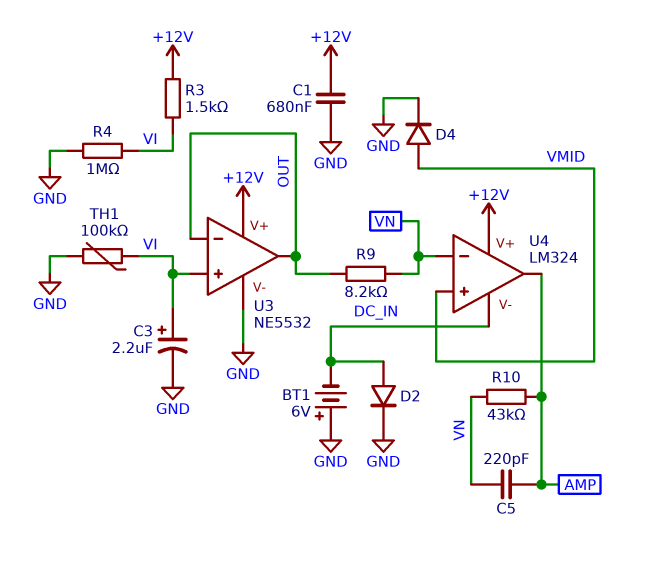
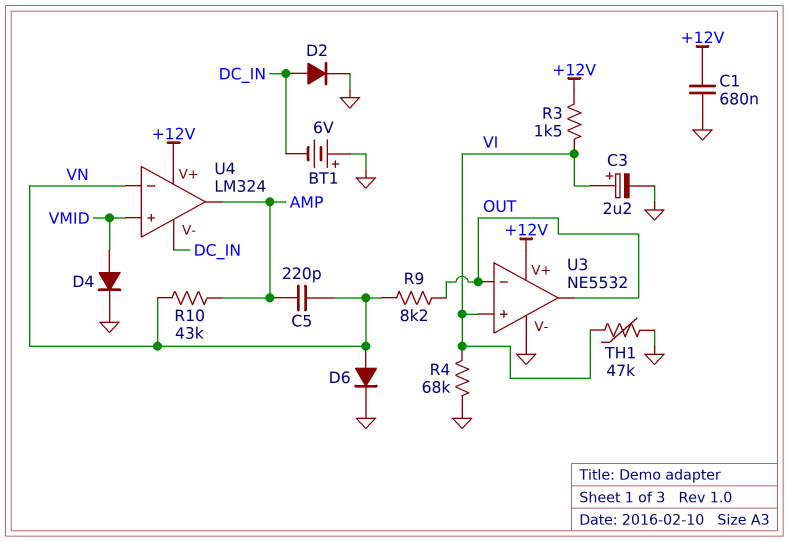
D6: none -> diode (A VN, K GND)
R4: 1M (GND, VI) -> 68k (GND, VI)
TH1: 100k (GND, VI) -> 47k (GND, VI)

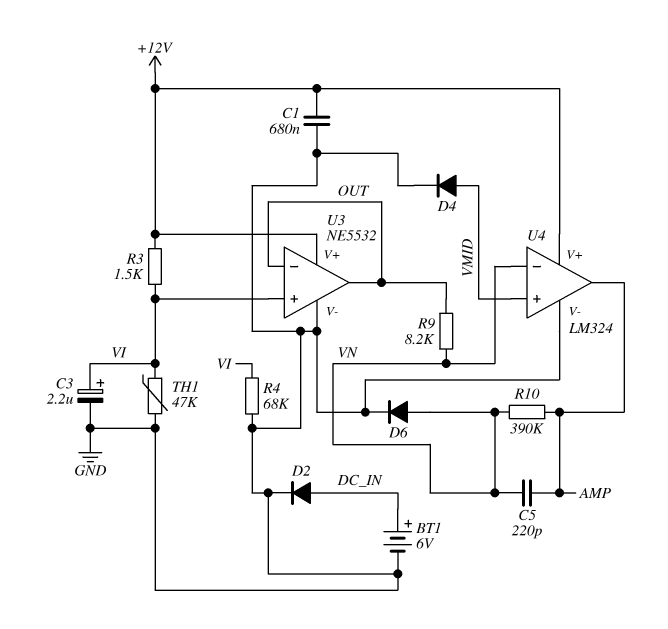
BT1: 6V (plus GND, minus DC_IN) -> 6V (plus DC_IN, minus GND)
R10: 43k (AMP, VN) -> 390k (AMP, VN)
U4 pin V-: DC_IN -> GND

